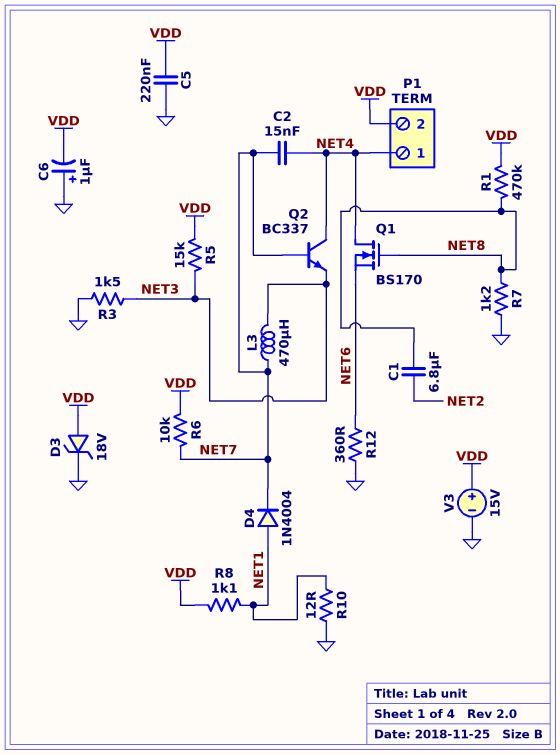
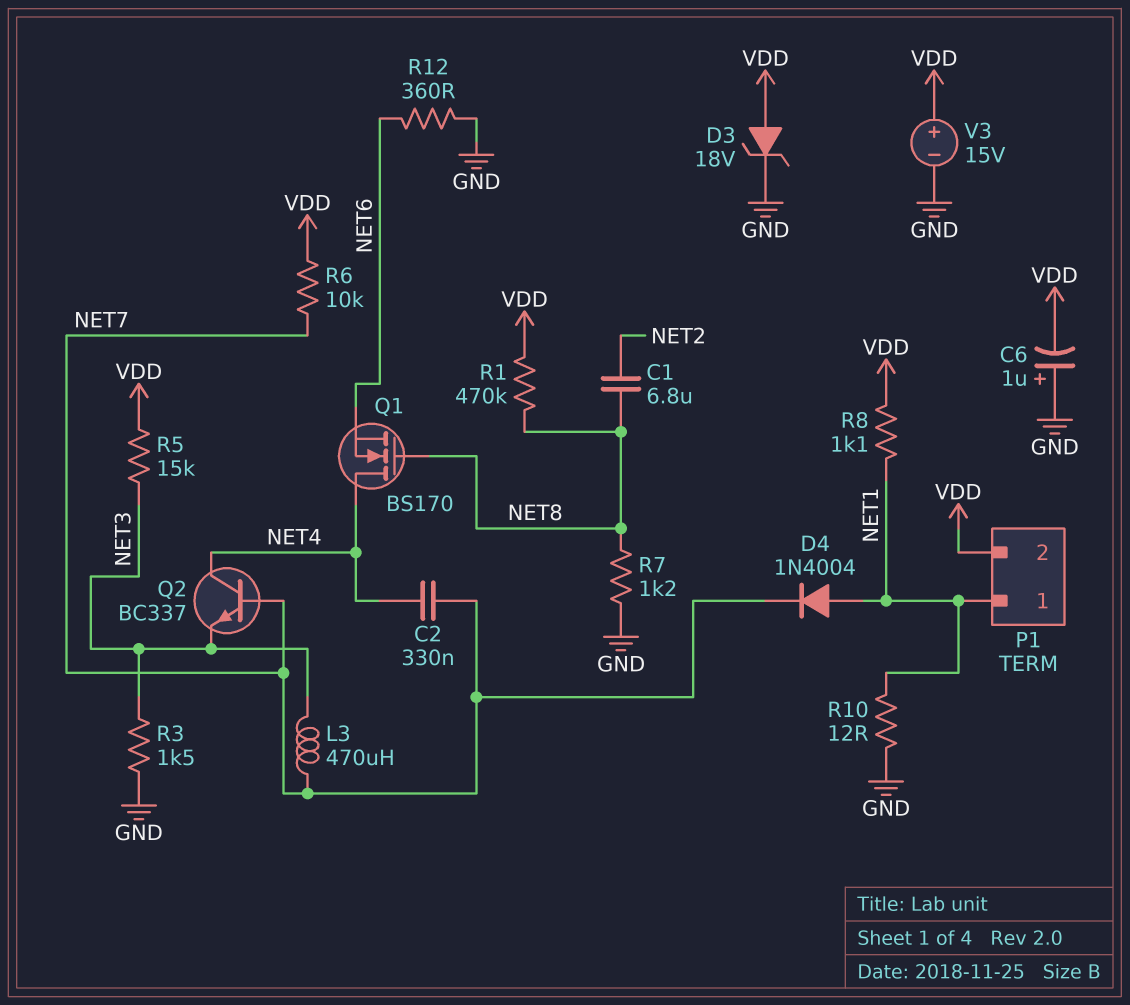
C2: 15nF (NET4, NET7) -> 330nF (NET4, NET7)
C5: 220nF (GND, VDD) -> none
P1 pin 1: NET4 -> NET1

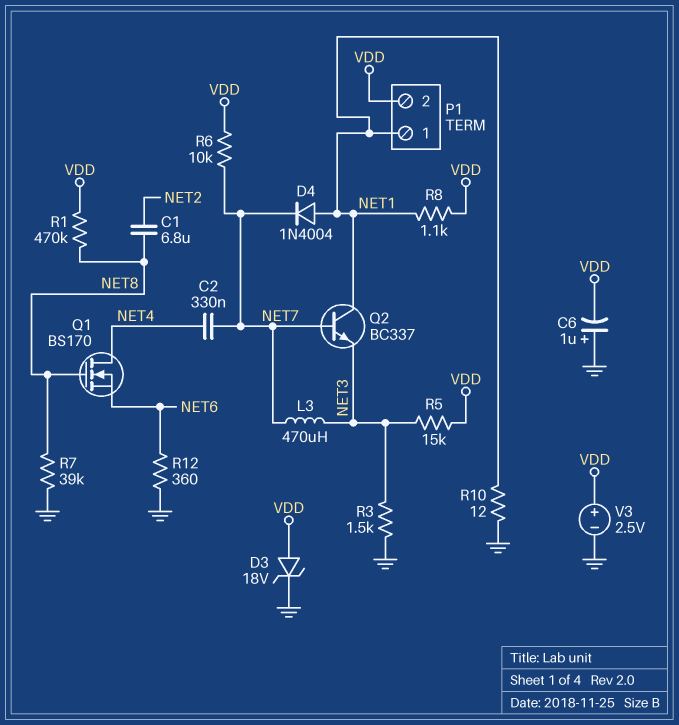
Q2: NPN BC337 (B NET7, C NET4, E NET3) -> NPN BC337 (B NET7, C NET1, E NET3)
R7: 1.2k (GND, NET8) -> 39k (GND, NET8)
V3: 15V (plus VDD, minus GND) -> 2.5V (plus VDD, minus GND)

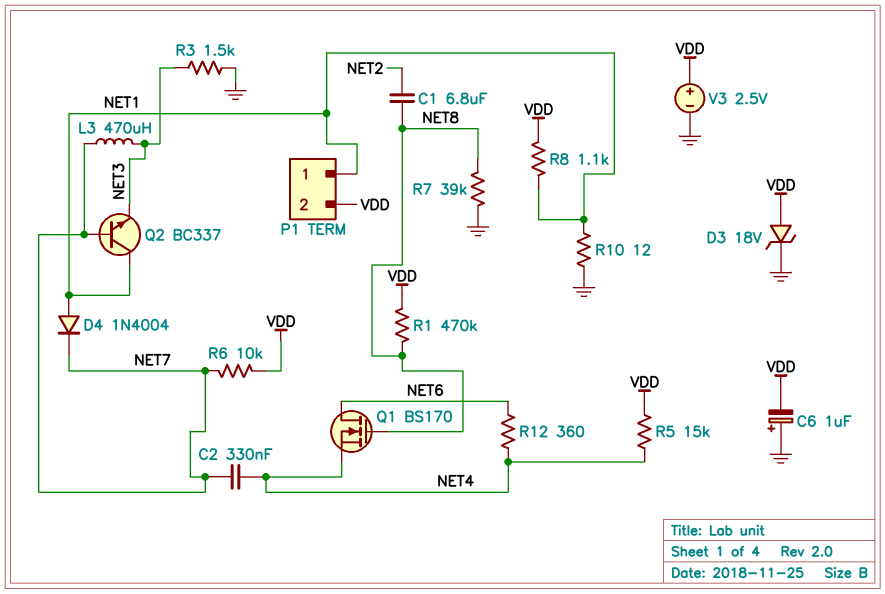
Q1: NMOS BS170 (G NET8, D NET4, S NET6) -> NMOS BS170 (G NET8, D NET6, S NET4)
R5: 15k (NET3, VDD) -> 15k (NET4, VDD)
R12: 360 (GND, NET6) -> 360 (NET4, NET6)

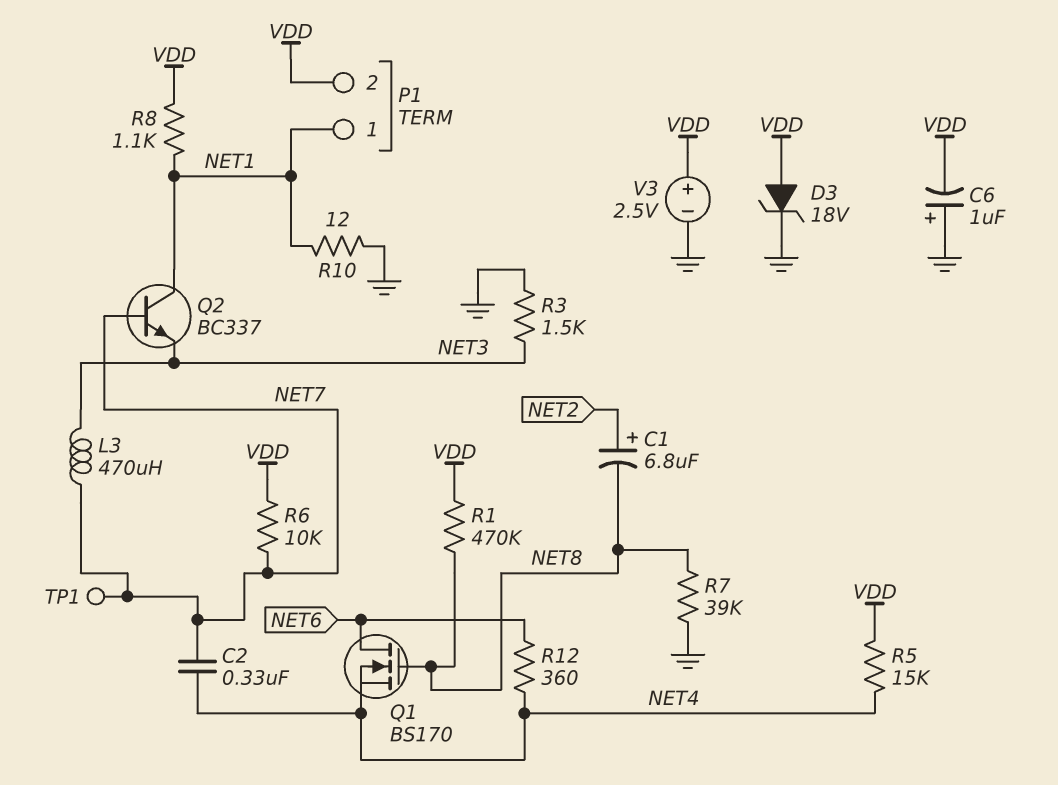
C1: 6.8uF (NET2, NET8) -> 6.8uF (plus NET2, minus NET8)
D4: diode 1N4004 (A NET1, K NET7) -> none
TP1: none -> test point (NET7)

